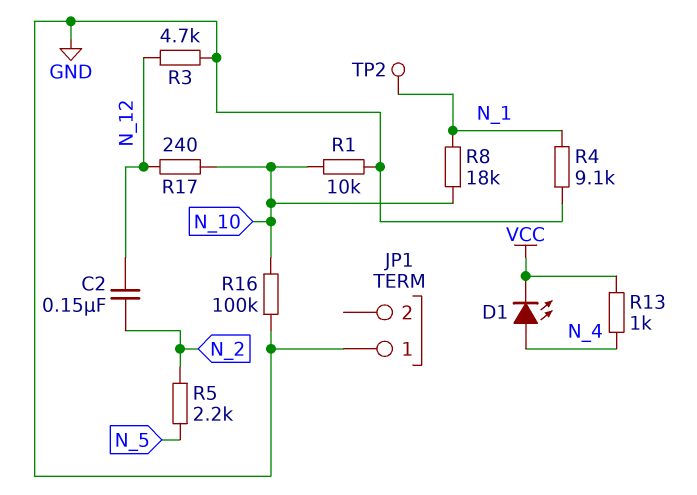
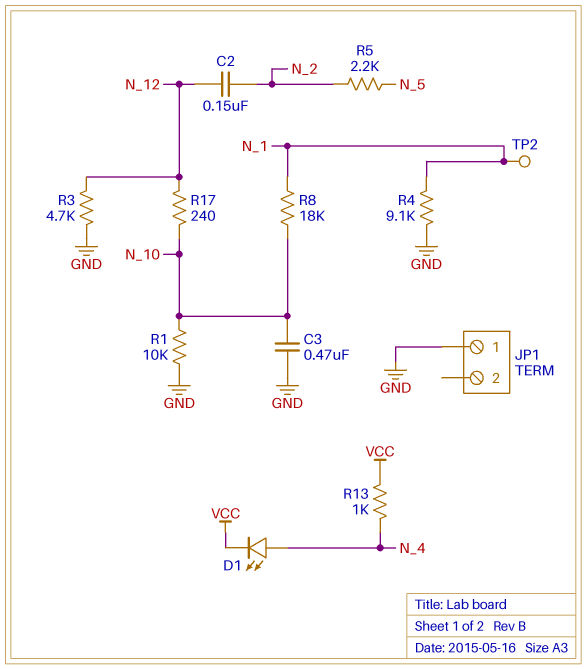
C3: none -> 470nF (GND, N_10)
R16: 100k (GND, N_10) -> none

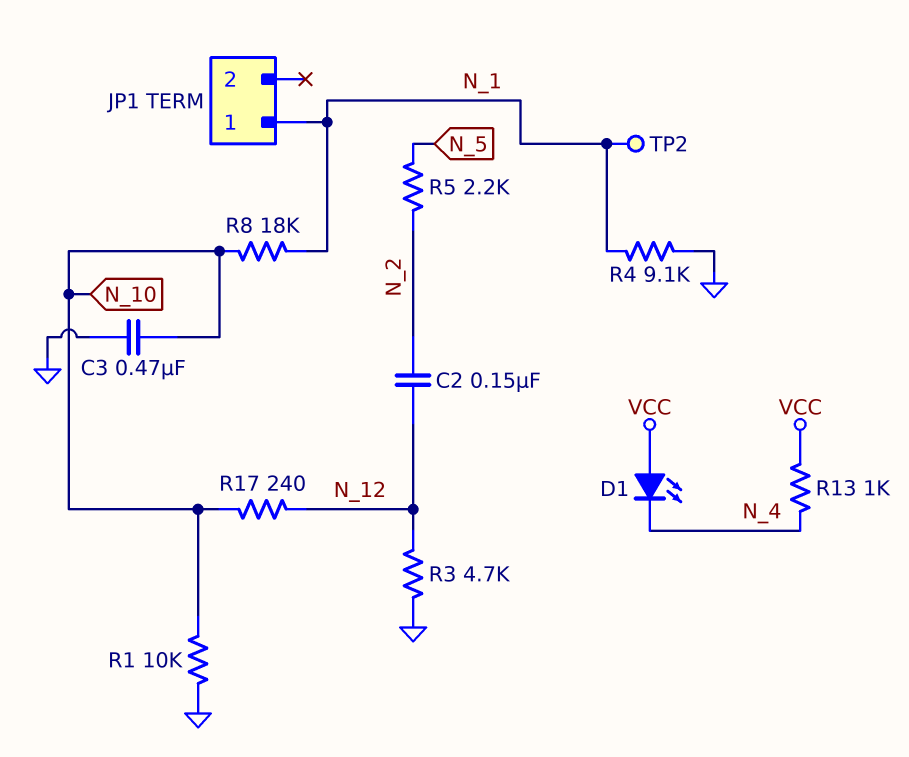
D1: LED (A N_4, K VCC) -> LED (A VCC, K N_4)
JP1 pin 1: GND -> N_1

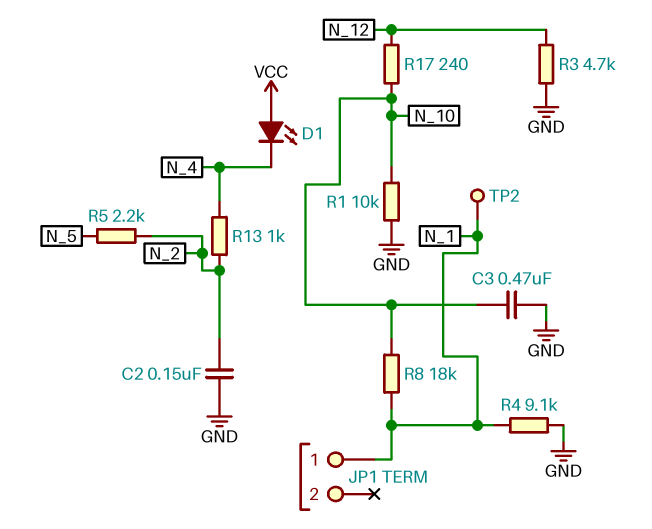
C2: 150nF (N_2, N_12) -> 150nF (GND, N_2)
R13: 1k (N_4, VCC) -> 1k (N_2, N_4)

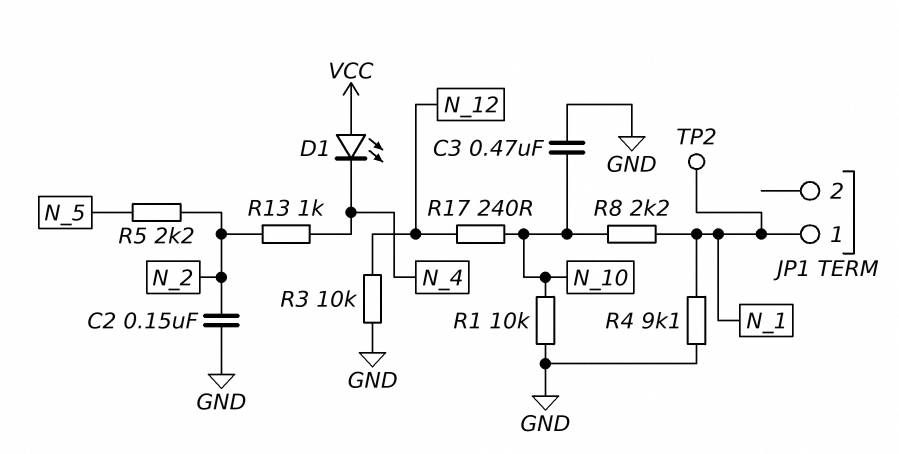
R3: 4.7k (GND, N_12) -> 10k (GND, N_12)
R8: 18k (N_1, N_10) -> 2.2k (N_1, N_10)

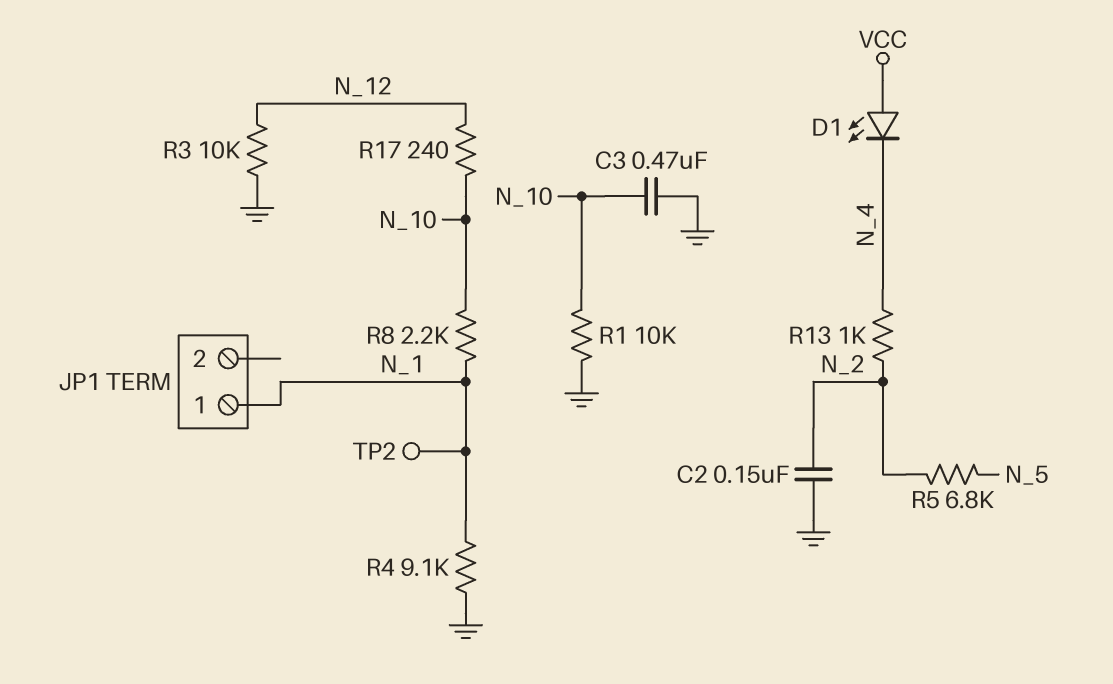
R5: 2.2k (N_2, N_5) -> 6.8k (N_2, N_5)

